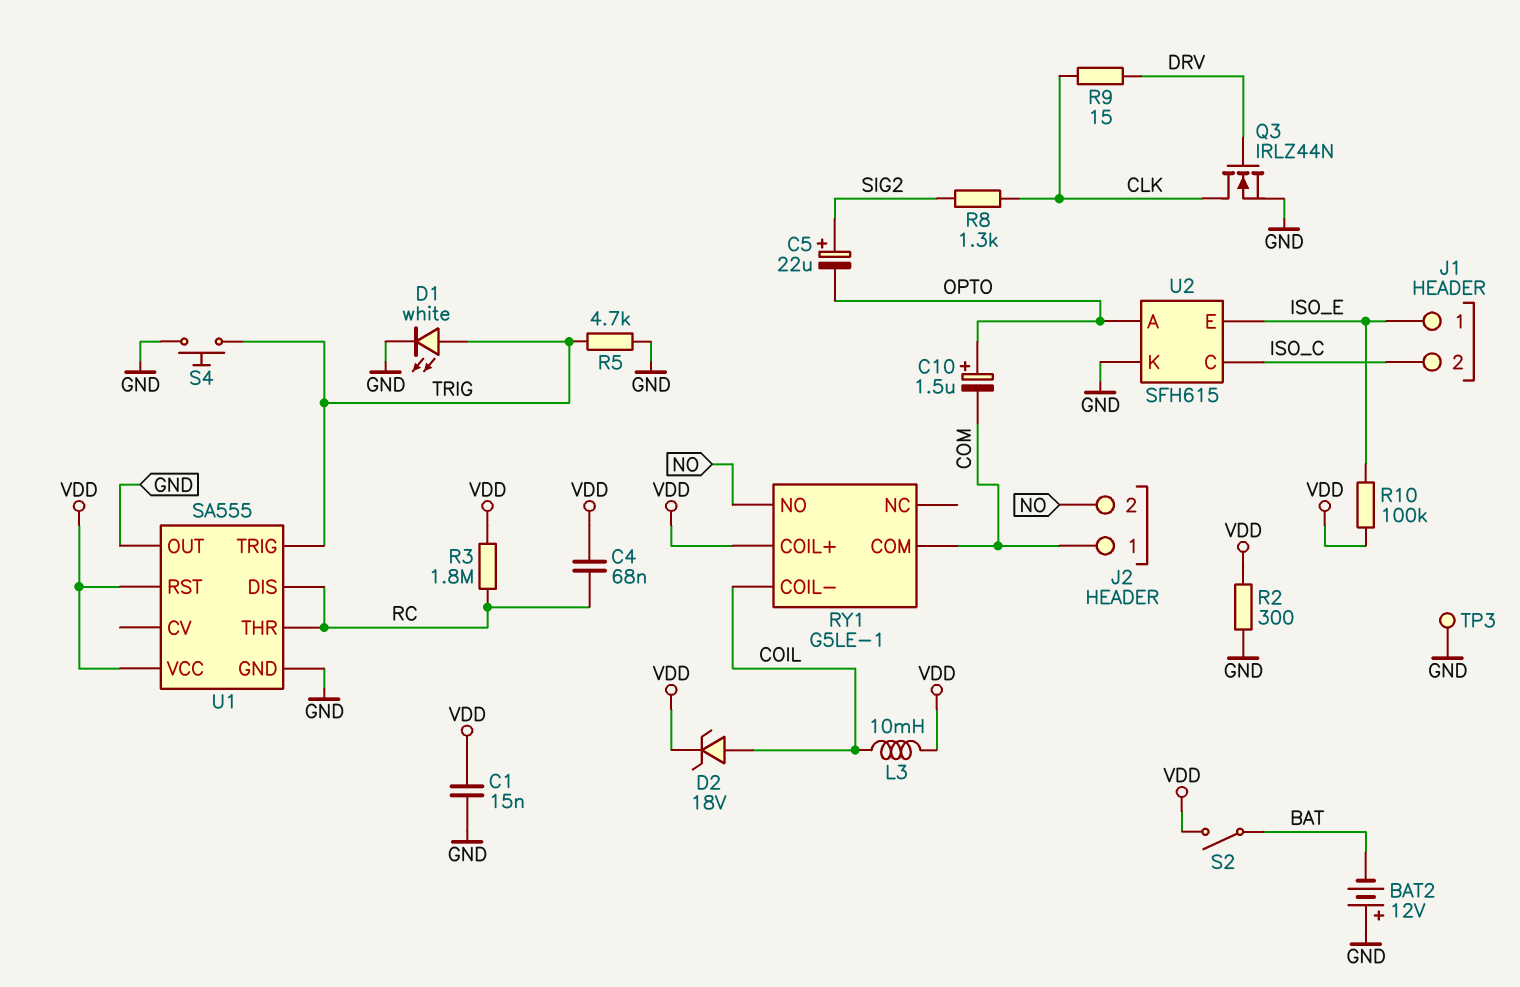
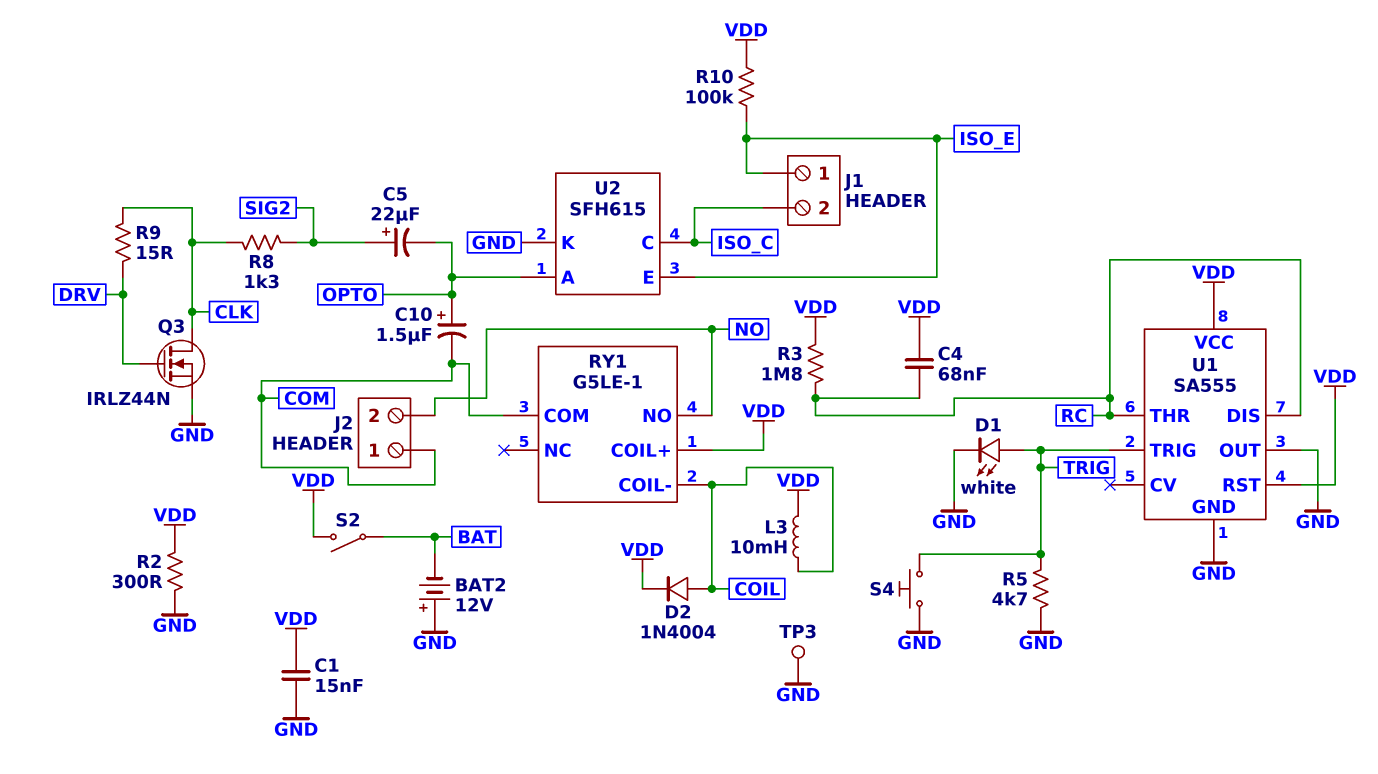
D2: zener 18V (A COIL, K VDD) -> diode 1N4004 (A COIL, K VDD)

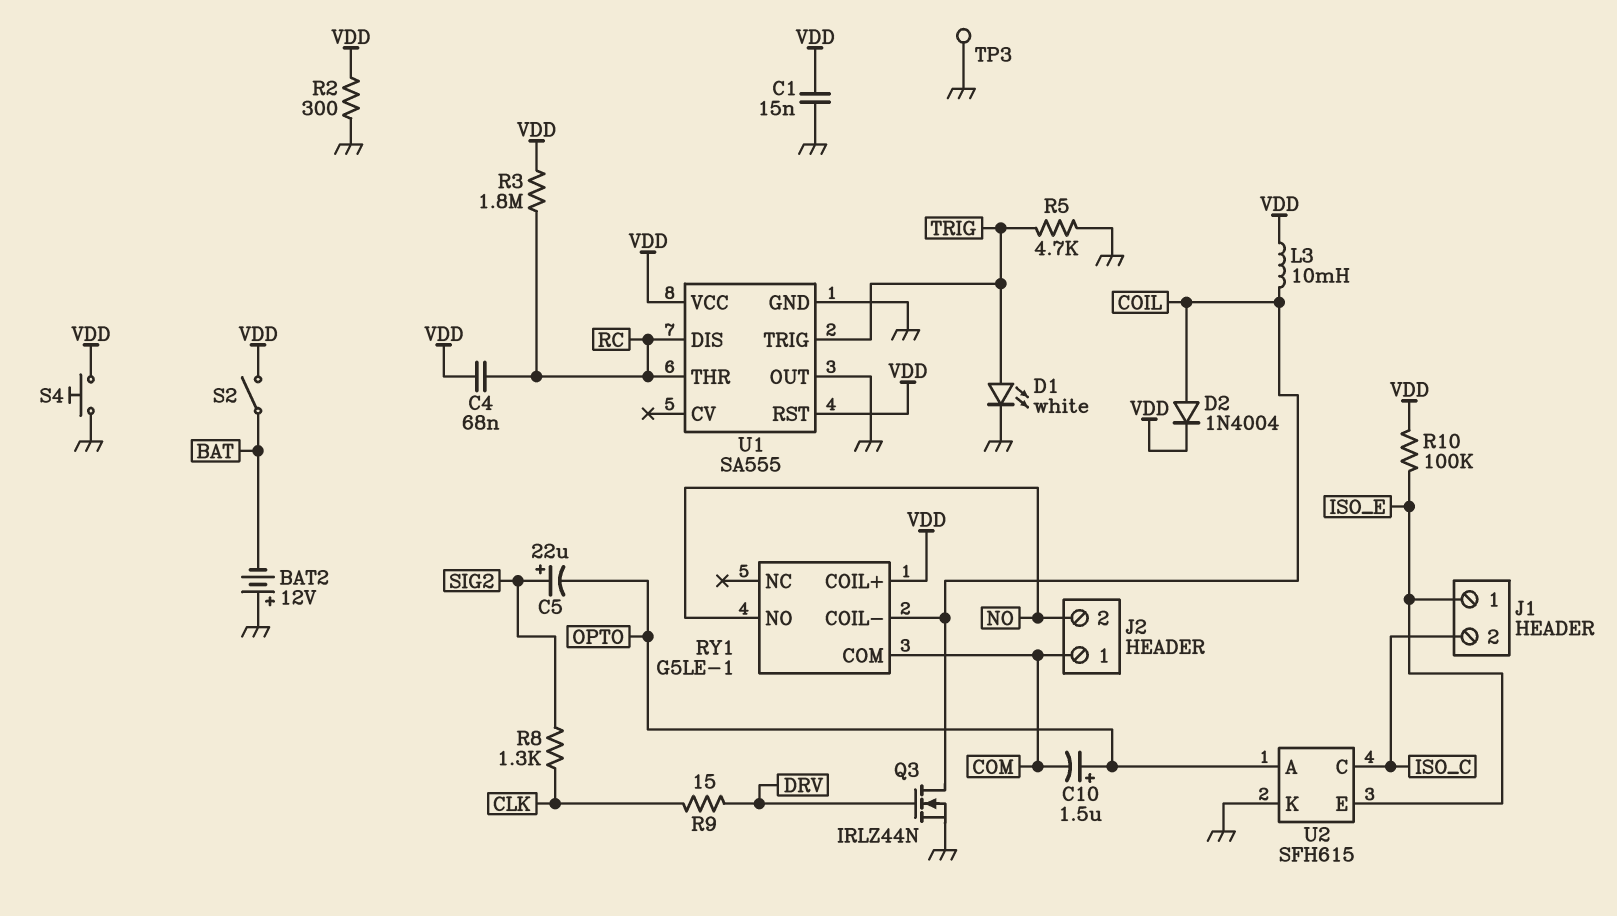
Q3: NMOS IRLZ44N (G DRV, D CLK, S GND) -> NMOS IRLZ44N (G DRV, D COIL, S GND)
S4: button (GND, TRIG) -> button (GND, VDD)

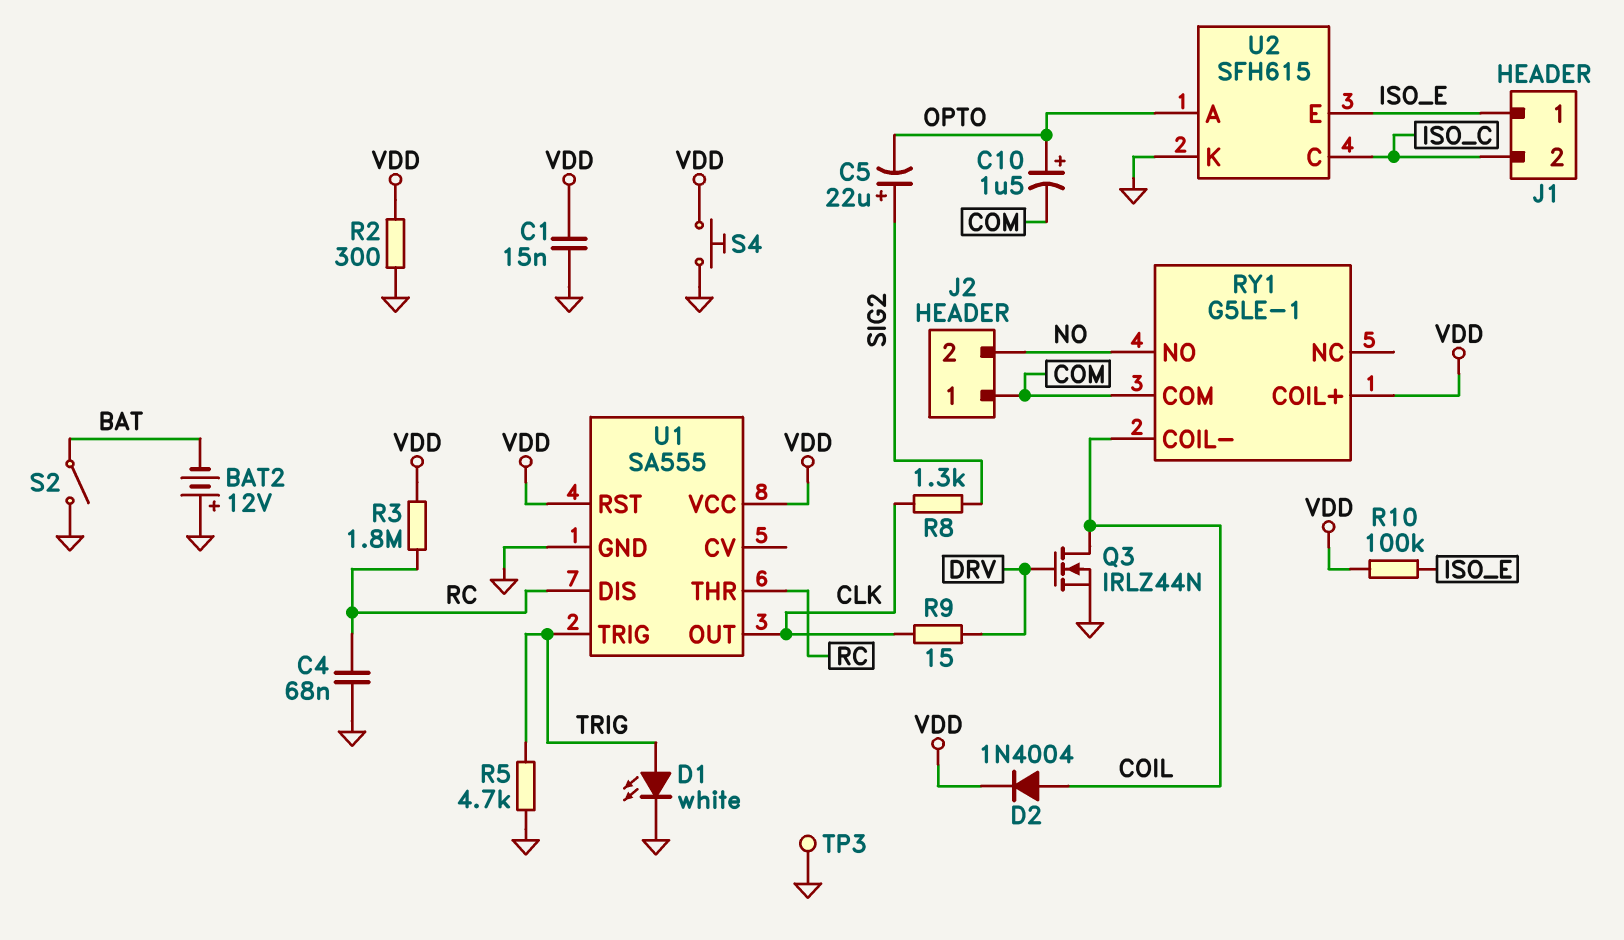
C4: 68nF (RC, VDD) -> 68nF (GND, RC)
L3: 10mH (COIL, VDD) -> none
S2: switch (BAT, VDD) -> switch (BAT, GND)
U1 pin OUT: GND -> CLK

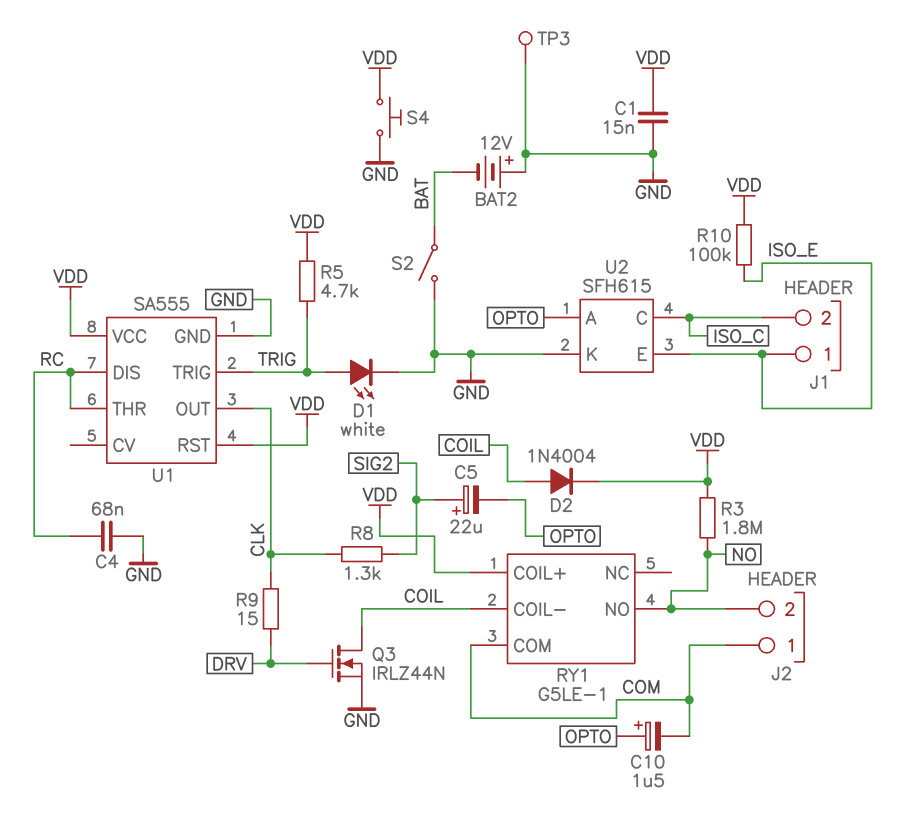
R2: 300 (GND, VDD) -> none
R3: 1.8M (RC, VDD) -> 1.8M (NO, VDD)
R5: 4.7k (GND, TRIG) -> 4.7k (TRIG, VDD)

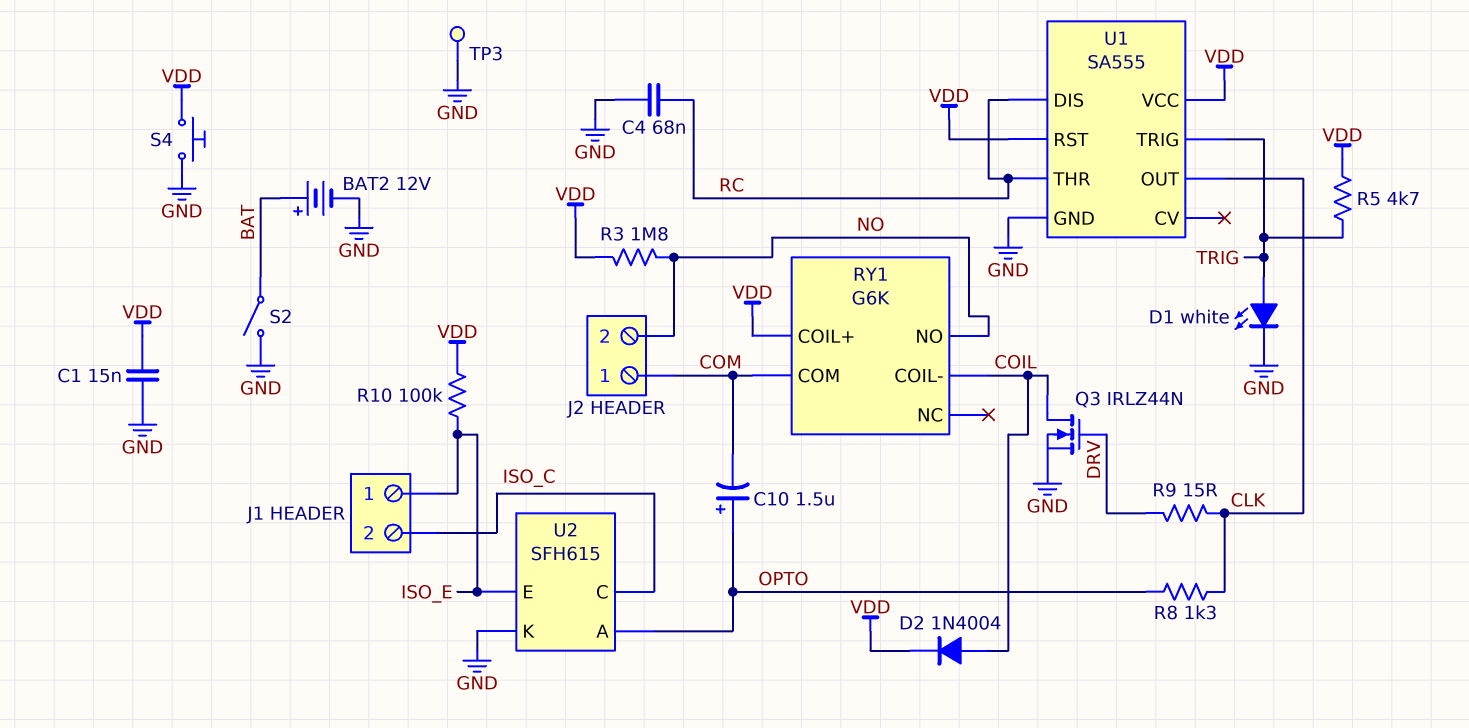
BAT2: 12V (plus GND, minus BAT) -> 12V (plus BAT, minus GND)
C5: 22uF (plus SIG2, minus OPTO) -> none
R8: 1.3k (CLK, SIG2) -> 1.3k (CLK, OPTO)
RY1: G5LE-1 -> G6K

